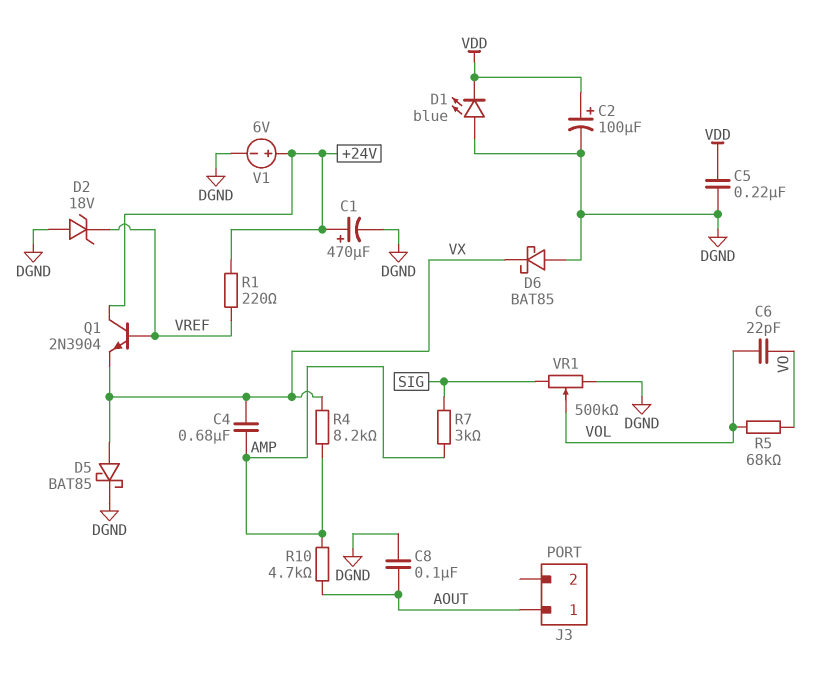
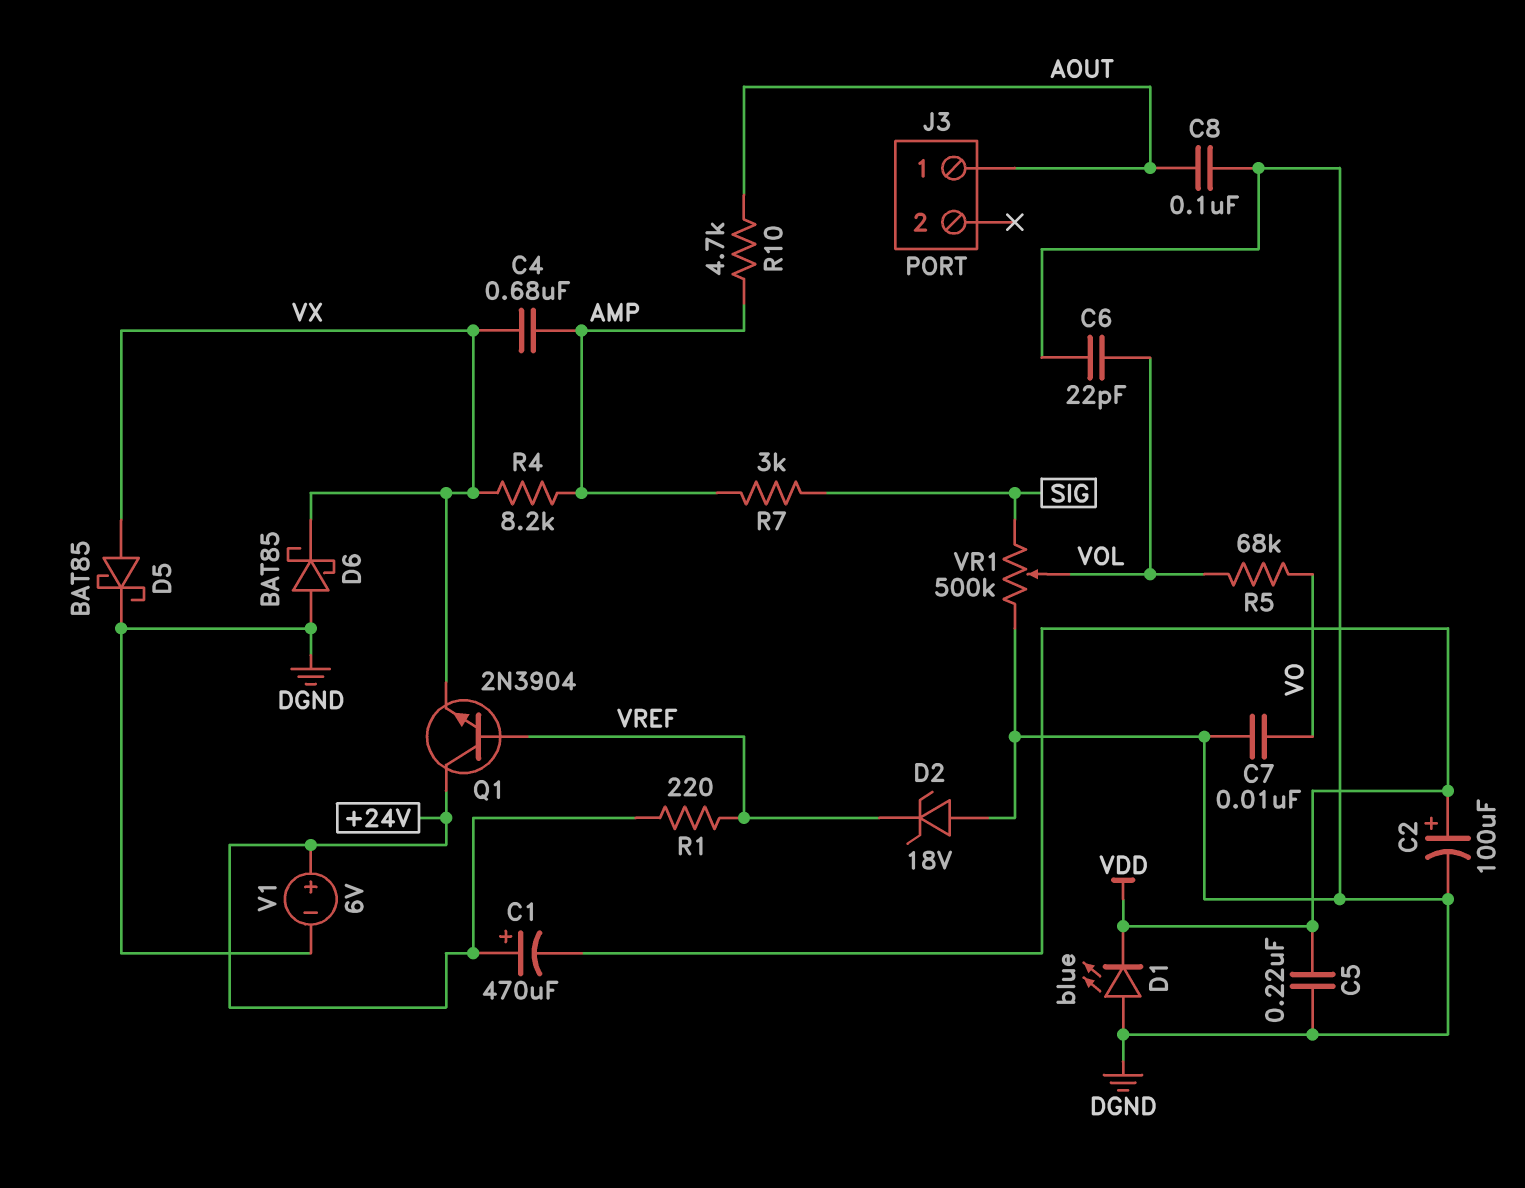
C1: 470uF (plus +24V, minus DGND) -> 470uF (plus +24V, minus VDD)
C6: 22pF (VO, VOL) -> 22pF (DGND, VOL)
C7: none -> 10nF (DGND, VO)

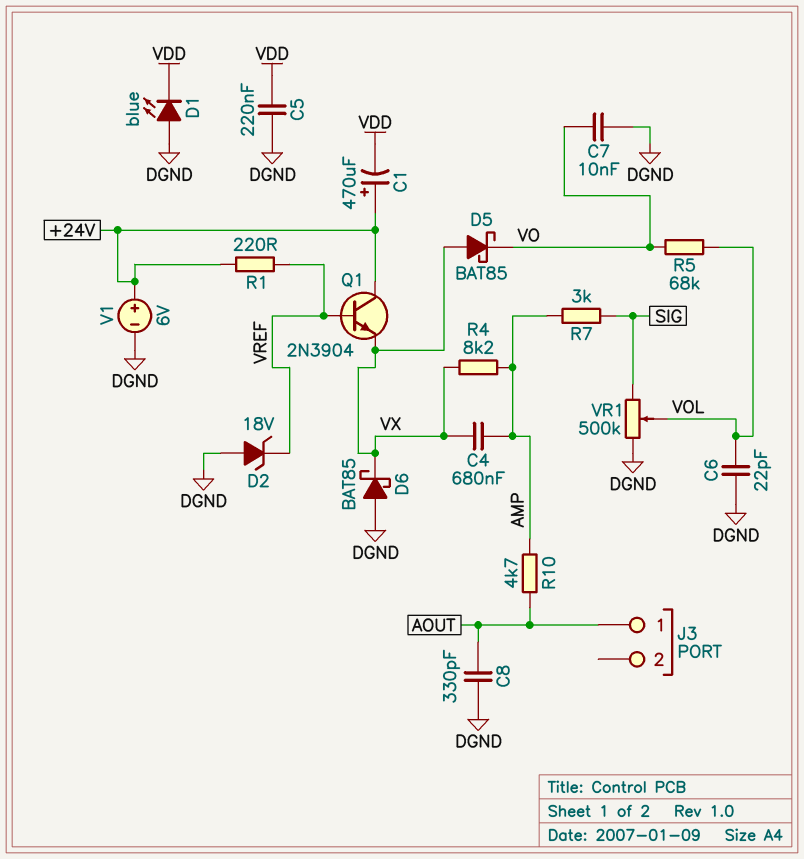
C2: 100uF (plus VDD, minus DGND) -> none
C8: 100nF (AOUT, DGND) -> 330pF (AOUT, DGND)
D5: schottky BAT85 (A VX, K DGND) -> schottky BAT85 (A VX, K VO)

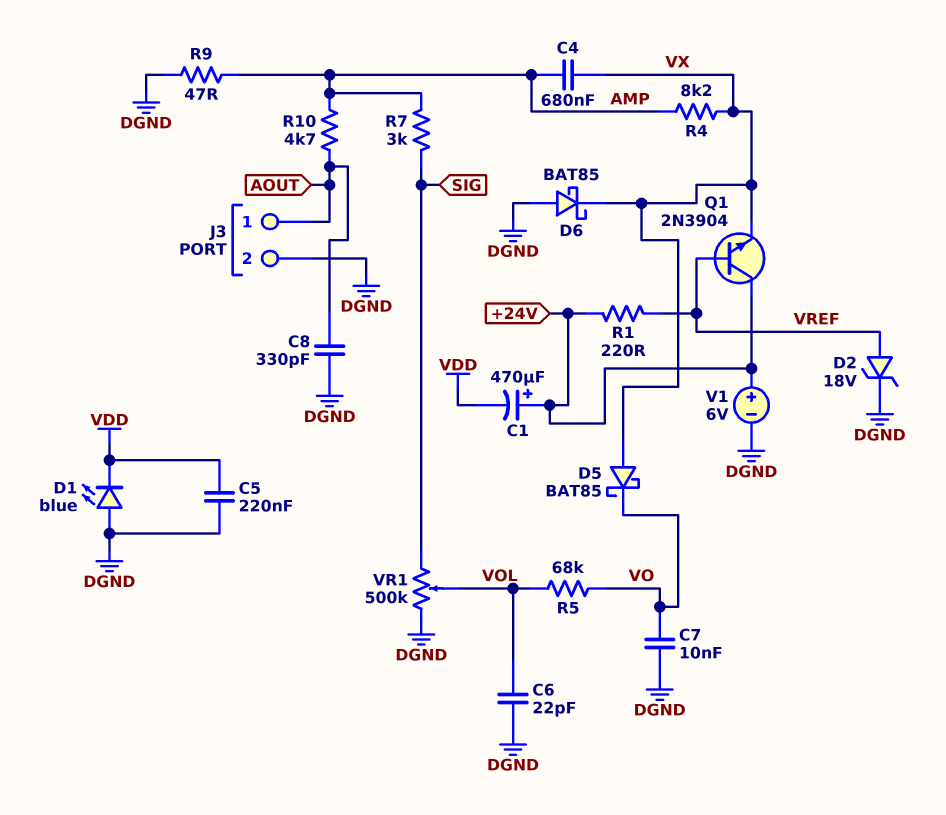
D2: zener 18V (A DGND, K VREF) -> zener 18V (A VREF, K DGND)
J3 pin 2: none -> DGND
R9: none -> 47 (AMP, DGND)

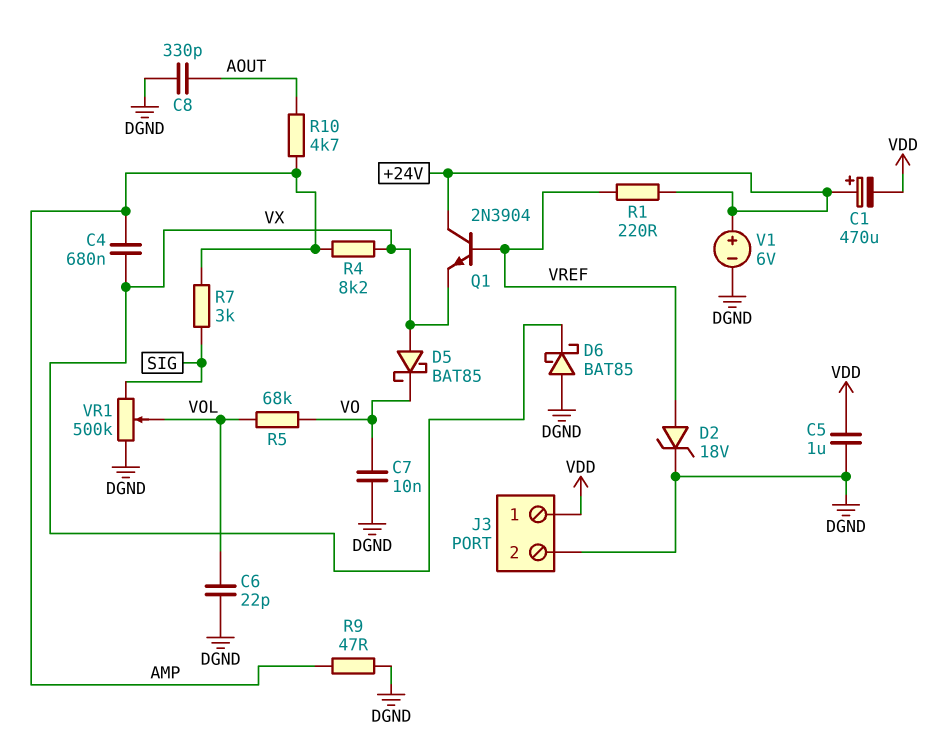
C5: 220nF (DGND, VDD) -> 1uF (DGND, VDD)
D1: LED blue (A DGND, K VDD) -> none
J3 pin 1: AOUT -> VDD

